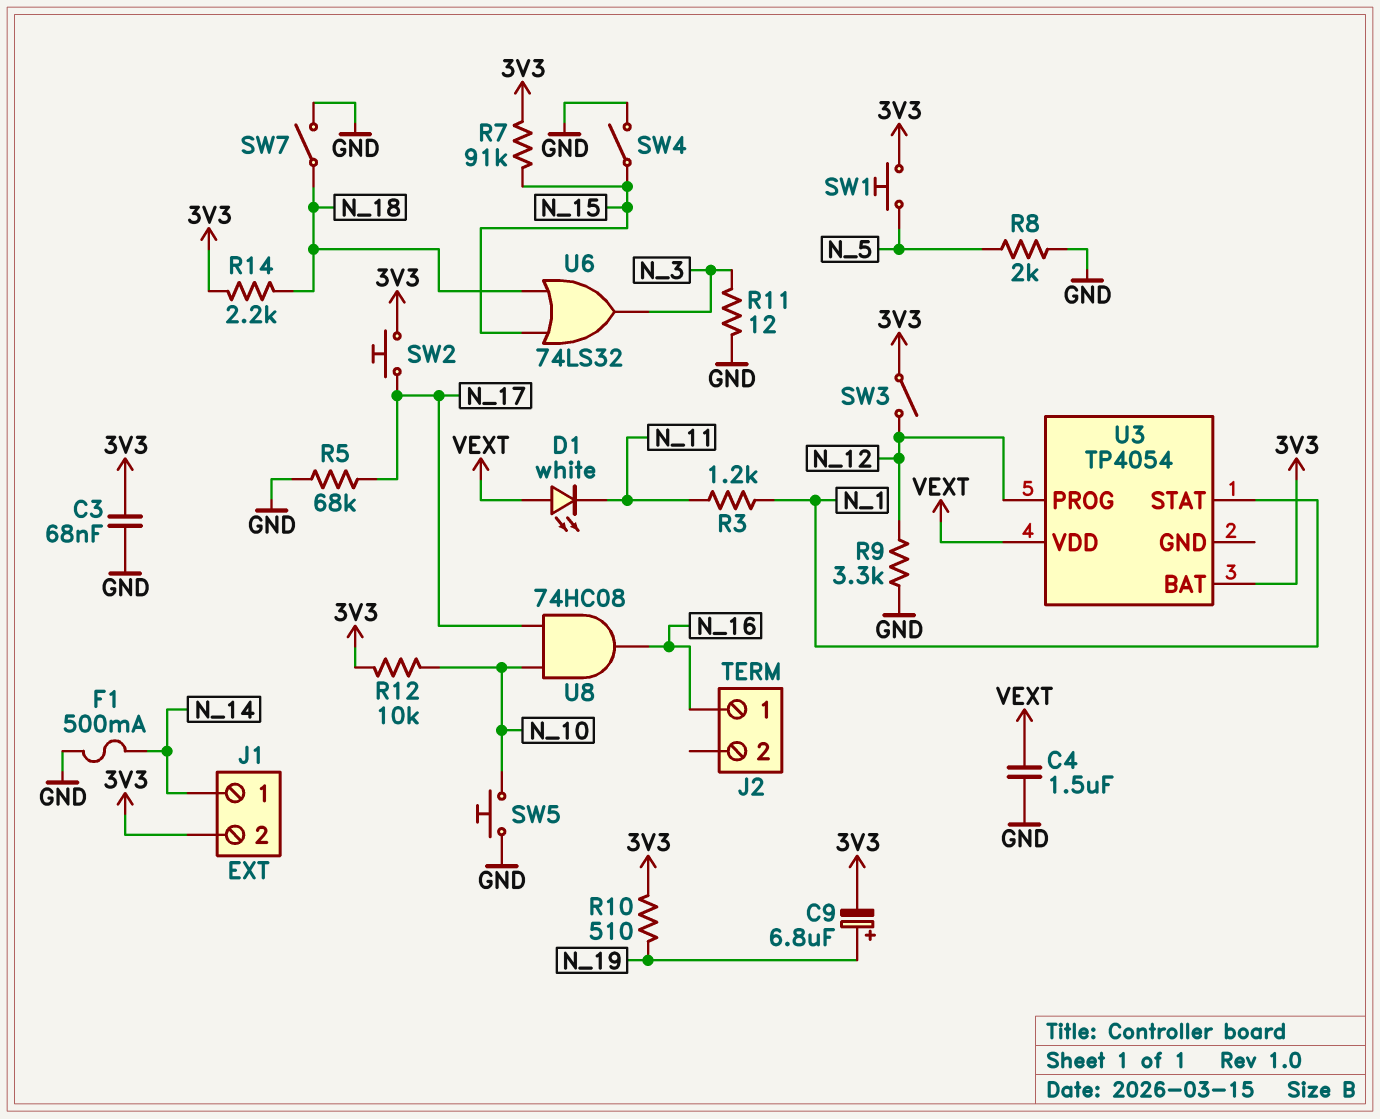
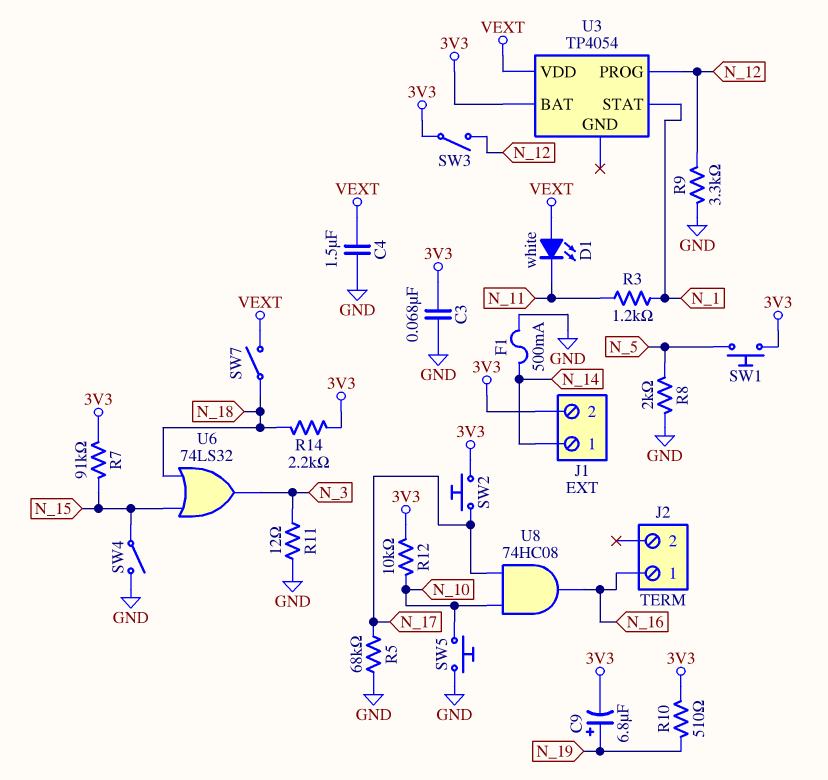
SW7: switch (GND, N_18) -> switch (N_18, VEXT)

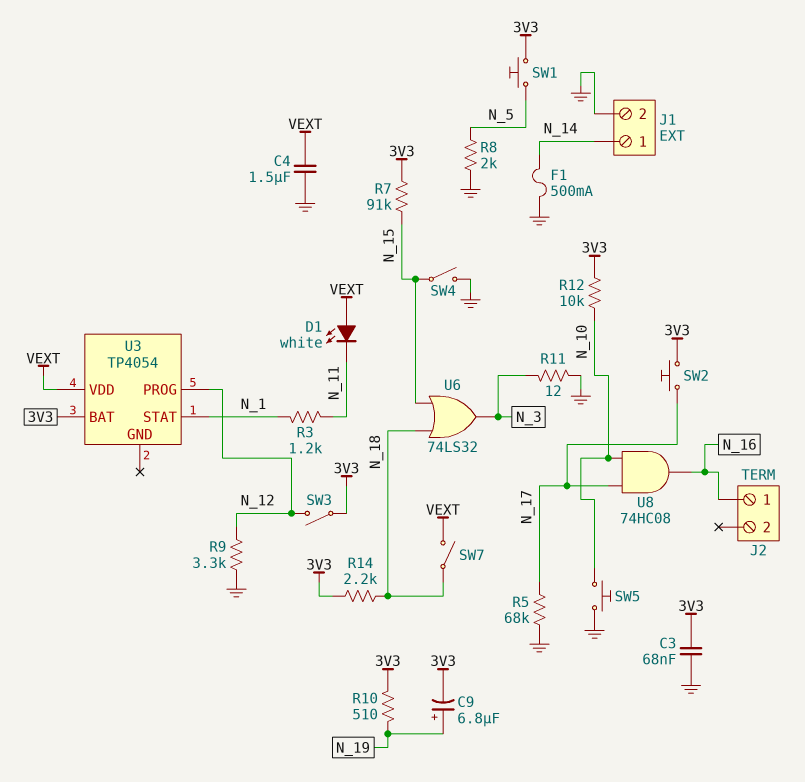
J1 pin 2: 3V3 -> GND

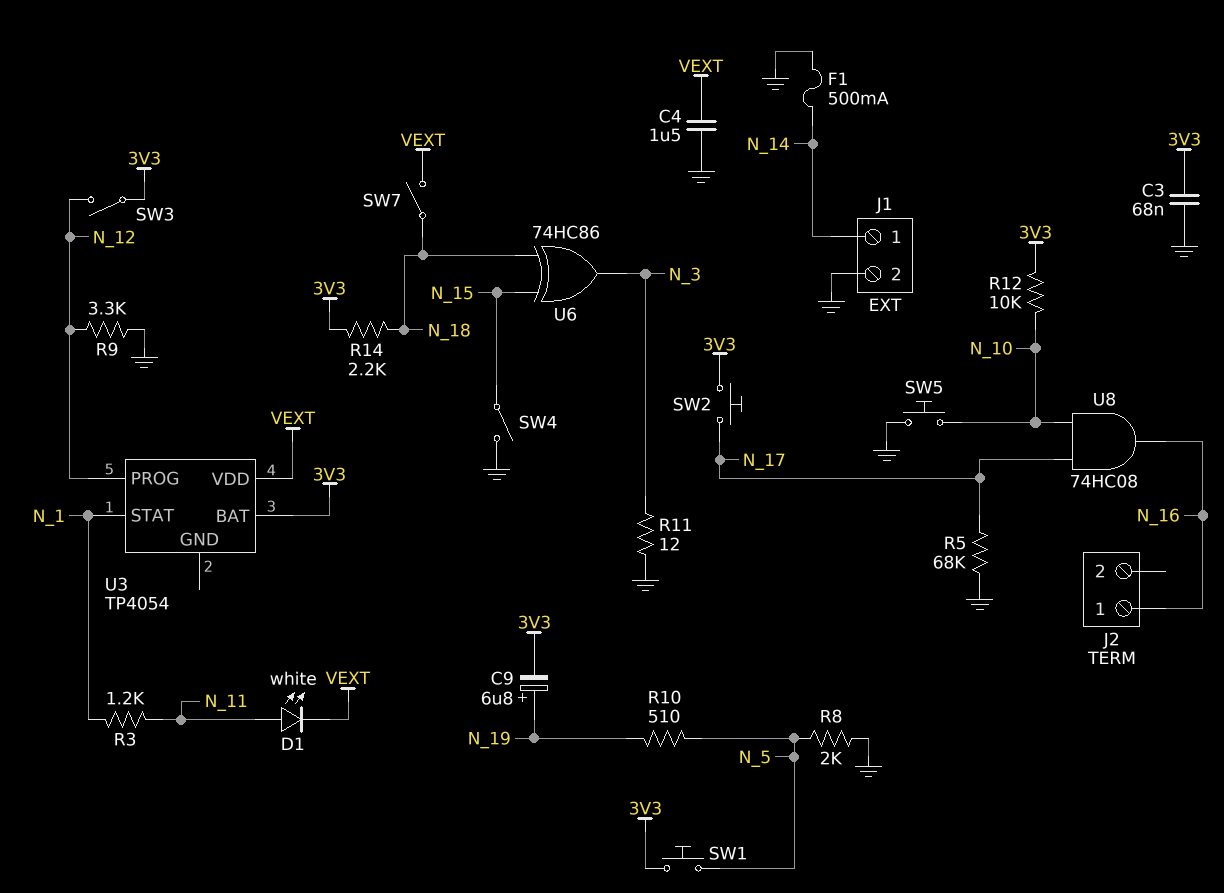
D1: LED white (A VEXT, K N_11) -> LED white (A N_11, K VEXT)
R7: 91k (3V3, N_15) -> none
R10: 510 (3V3, N_19) -> 510 (N_5, N_19)
U6: OR 74LS32 (in N_15, in N_18, out N_3) -> XOR 74HC86 (in N_15, in N_18, out N_3)

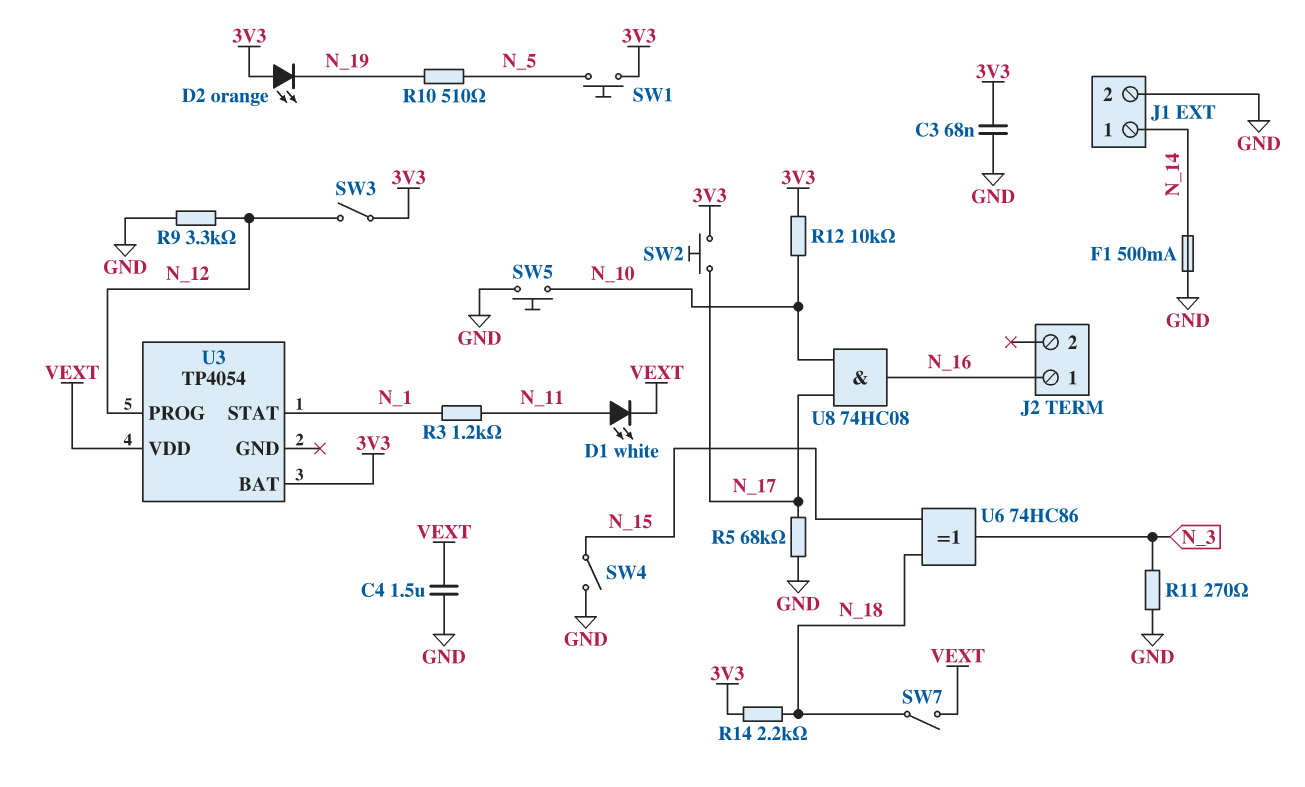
C9: 6.8uF (plus N_19, minus 3V3) -> none
D2: none -> LED orange (A 3V3, K N_19)
R8: 2k (GND, N_5) -> none
R11: 12 (GND, N_3) -> 270 (GND, N_3)

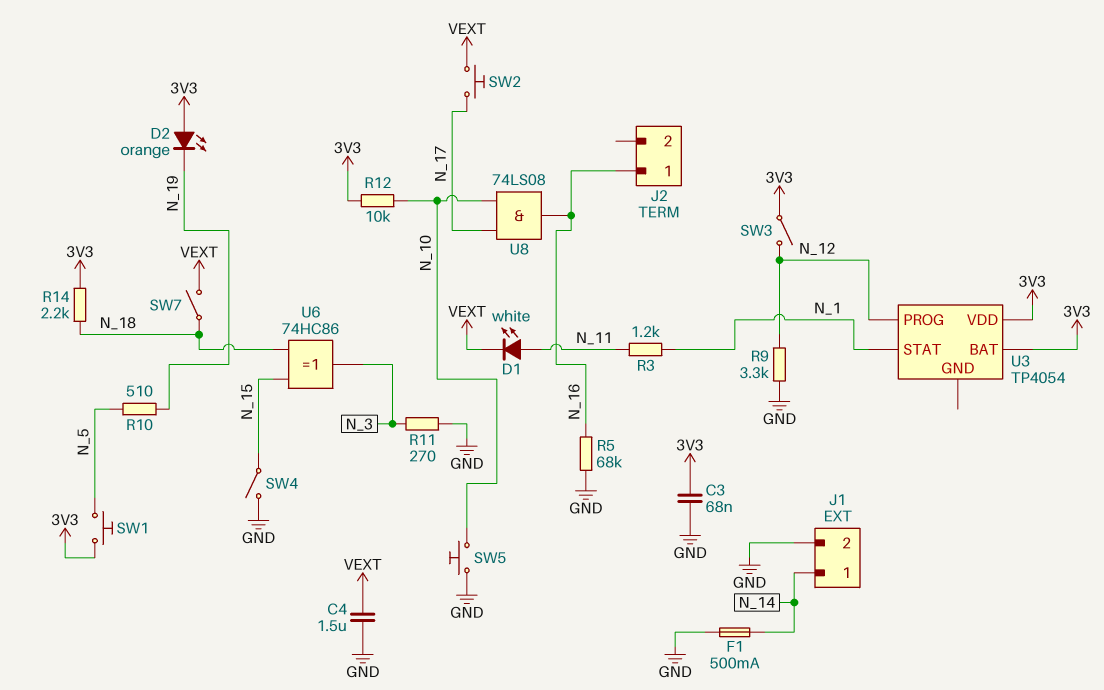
R5: 68k (GND, N_17) -> 68k (GND, N_16)
SW2: button (3V3, N_17) -> button (N_17, VEXT)
U3 pin VDD: VEXT -> 3V3
U8: AND 74HC08 (in N_10, in N_17, out N_16) -> AND 74LS08 (in N_10, in N_17, out N_16)

